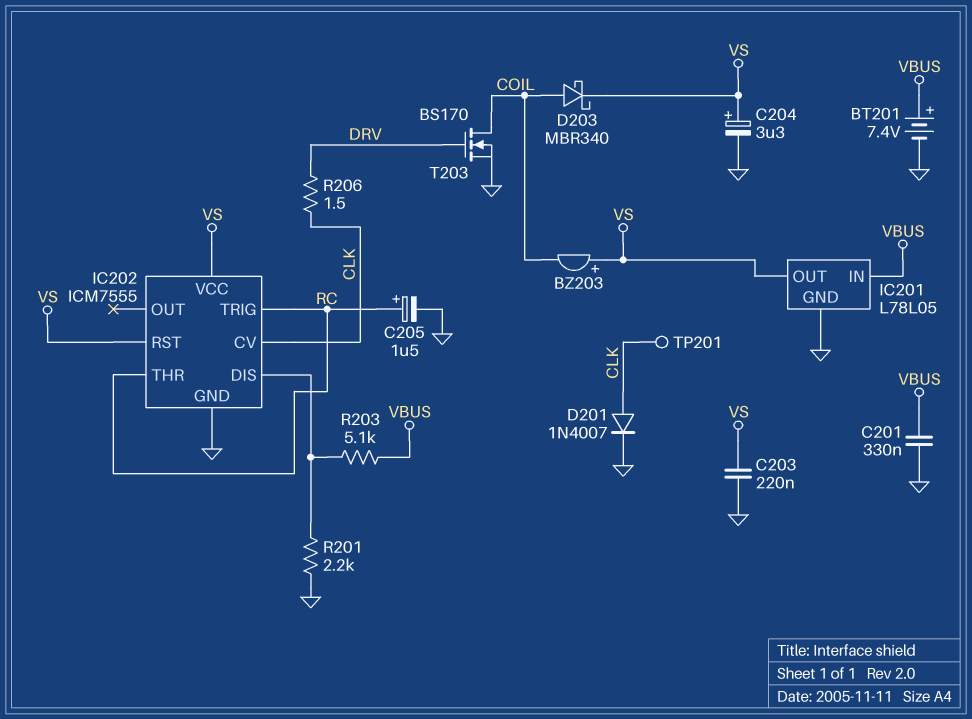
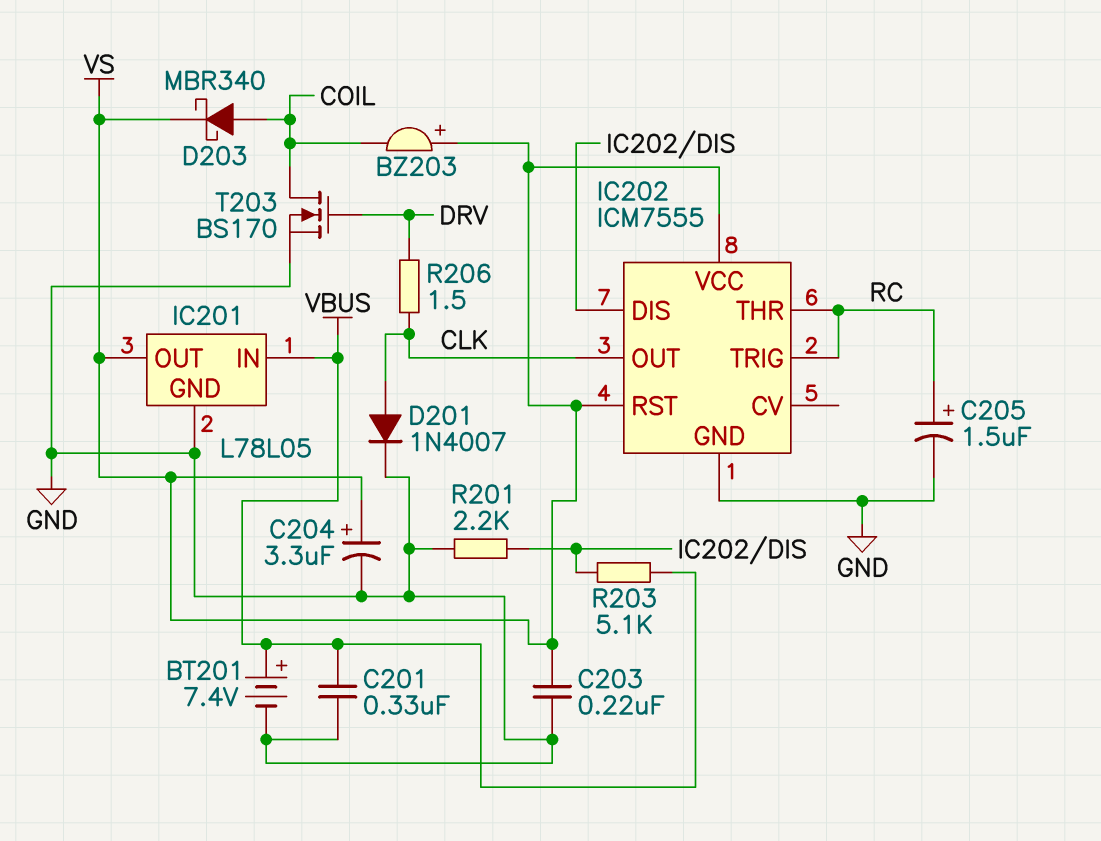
IC202 pin CV: CLK -> none
IC202 pin OUT: none -> CLK
TP201: test point (CLK) -> none

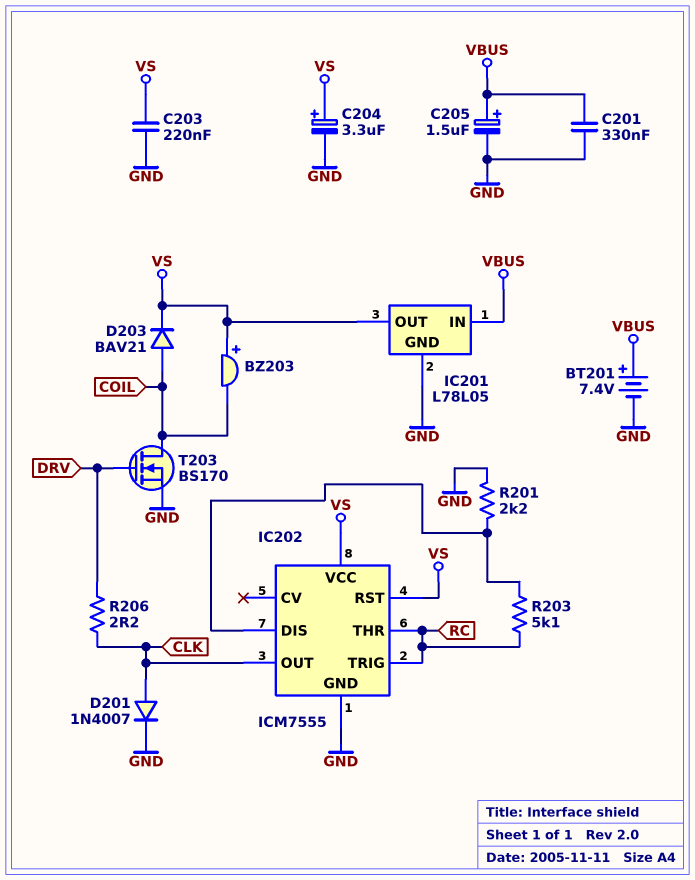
C205: 1.5uF (plus RC, minus GND) -> 1.5uF (plus VBUS, minus GND)
D203: schottky MBR340 (A COIL, K VS) -> diode BAV21 (A COIL, K VS)
R203: 5.1k (IC202/DIS, VBUS) -> 5.1k (IC202/DIS, RC)
R206: 1.5 (CLK, DRV) -> 2.2 (CLK, DRV)

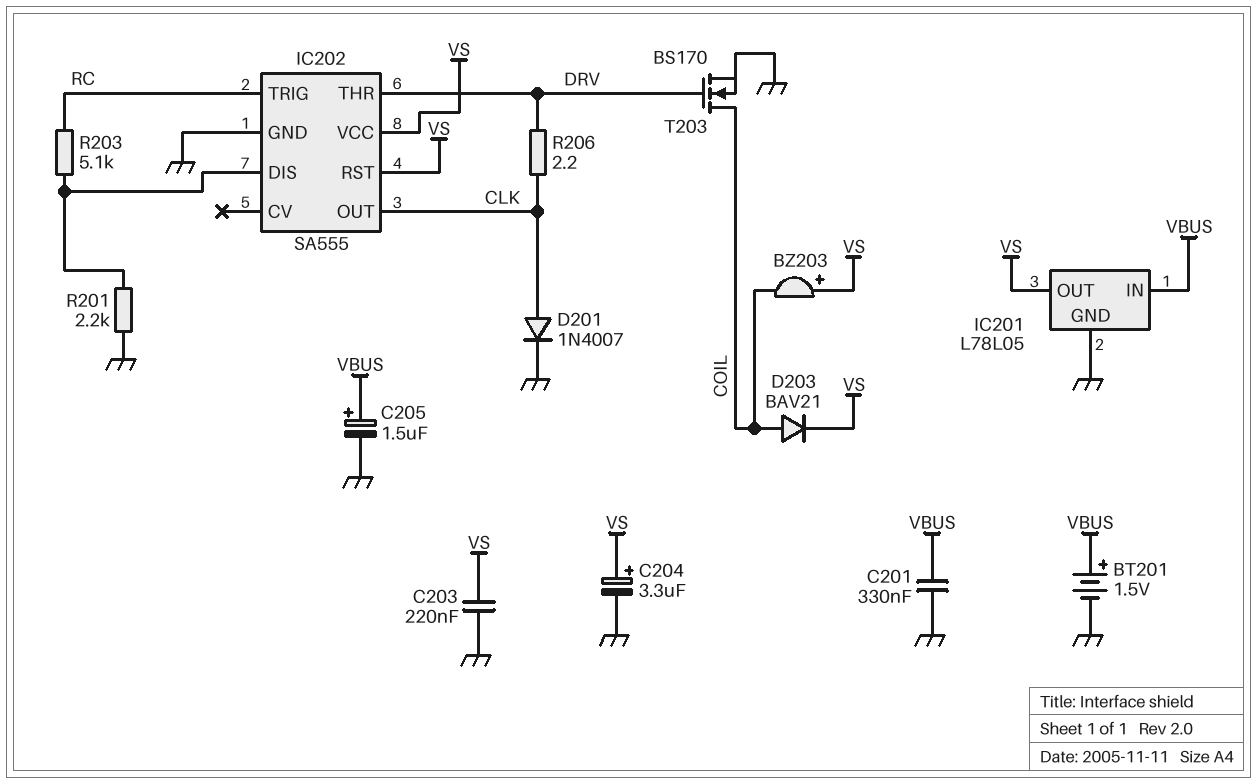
BT201: 7.4V (plus VBUS, minus GND) -> 1.5V (plus VBUS, minus GND)
IC202: ICM7555 -> SA555
IC202 pin THR: RC -> DRV

